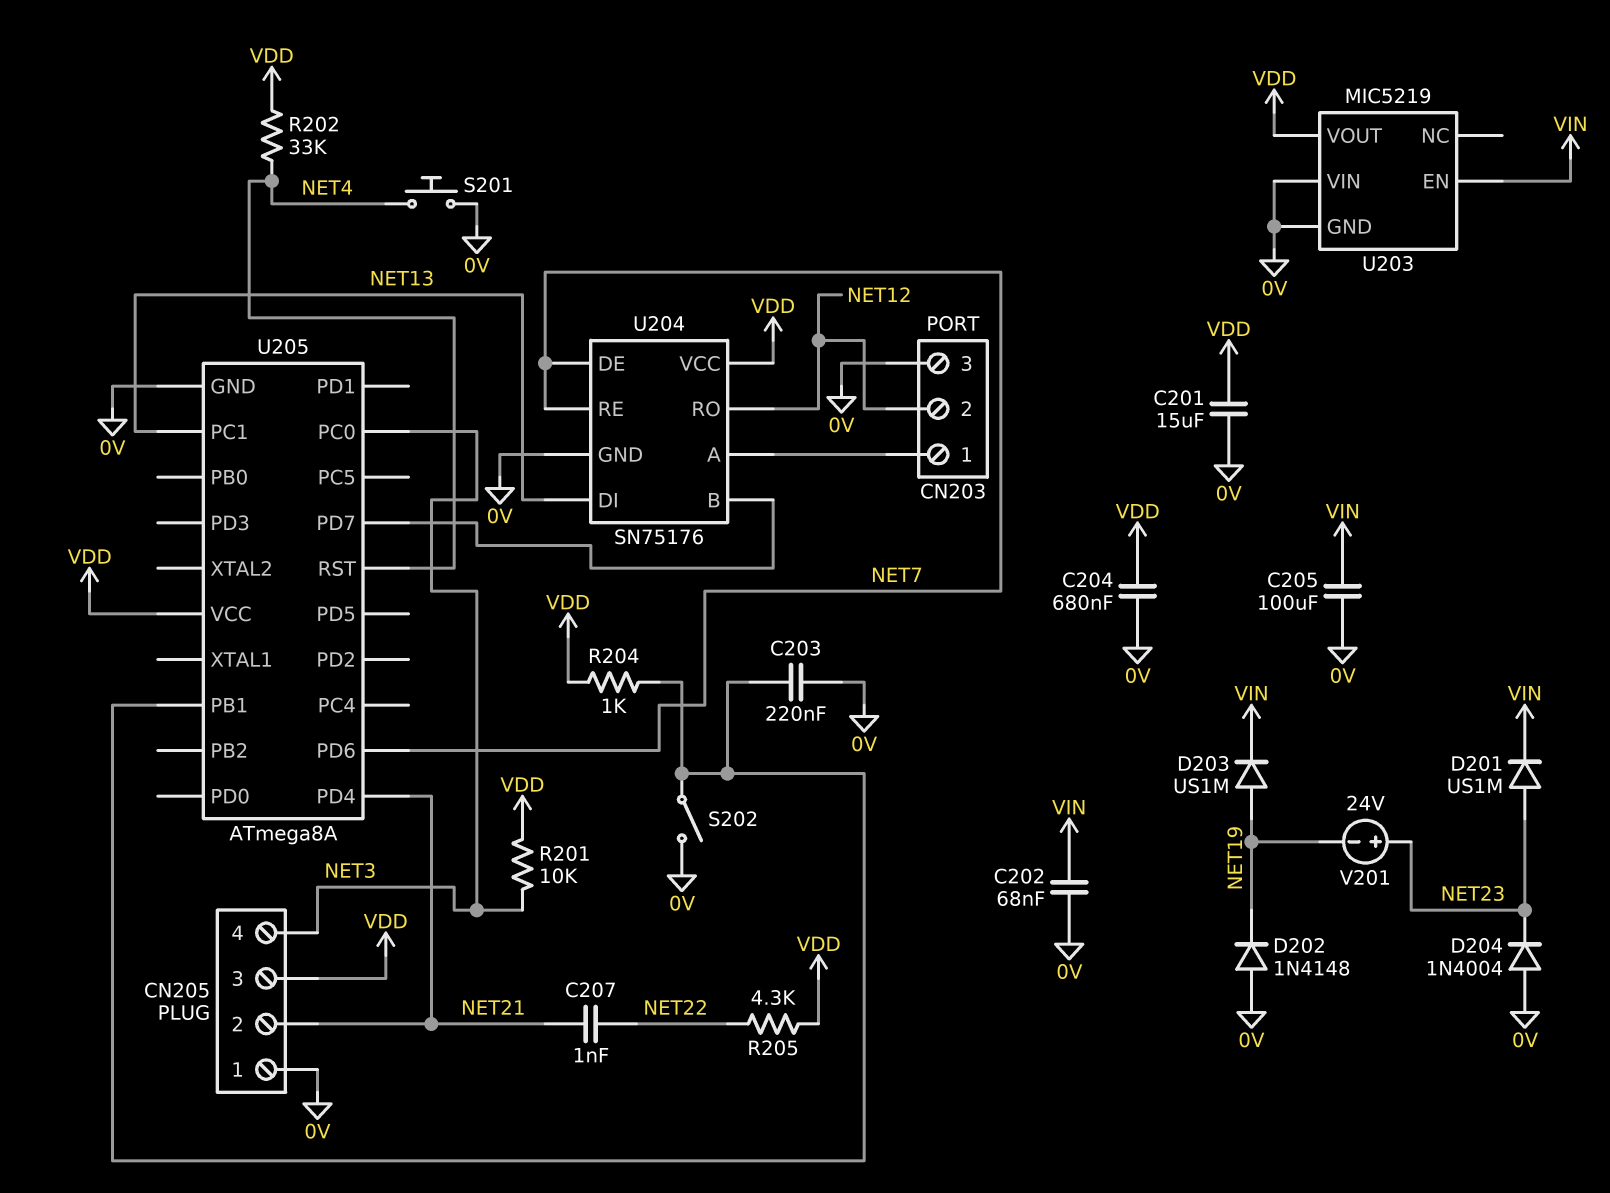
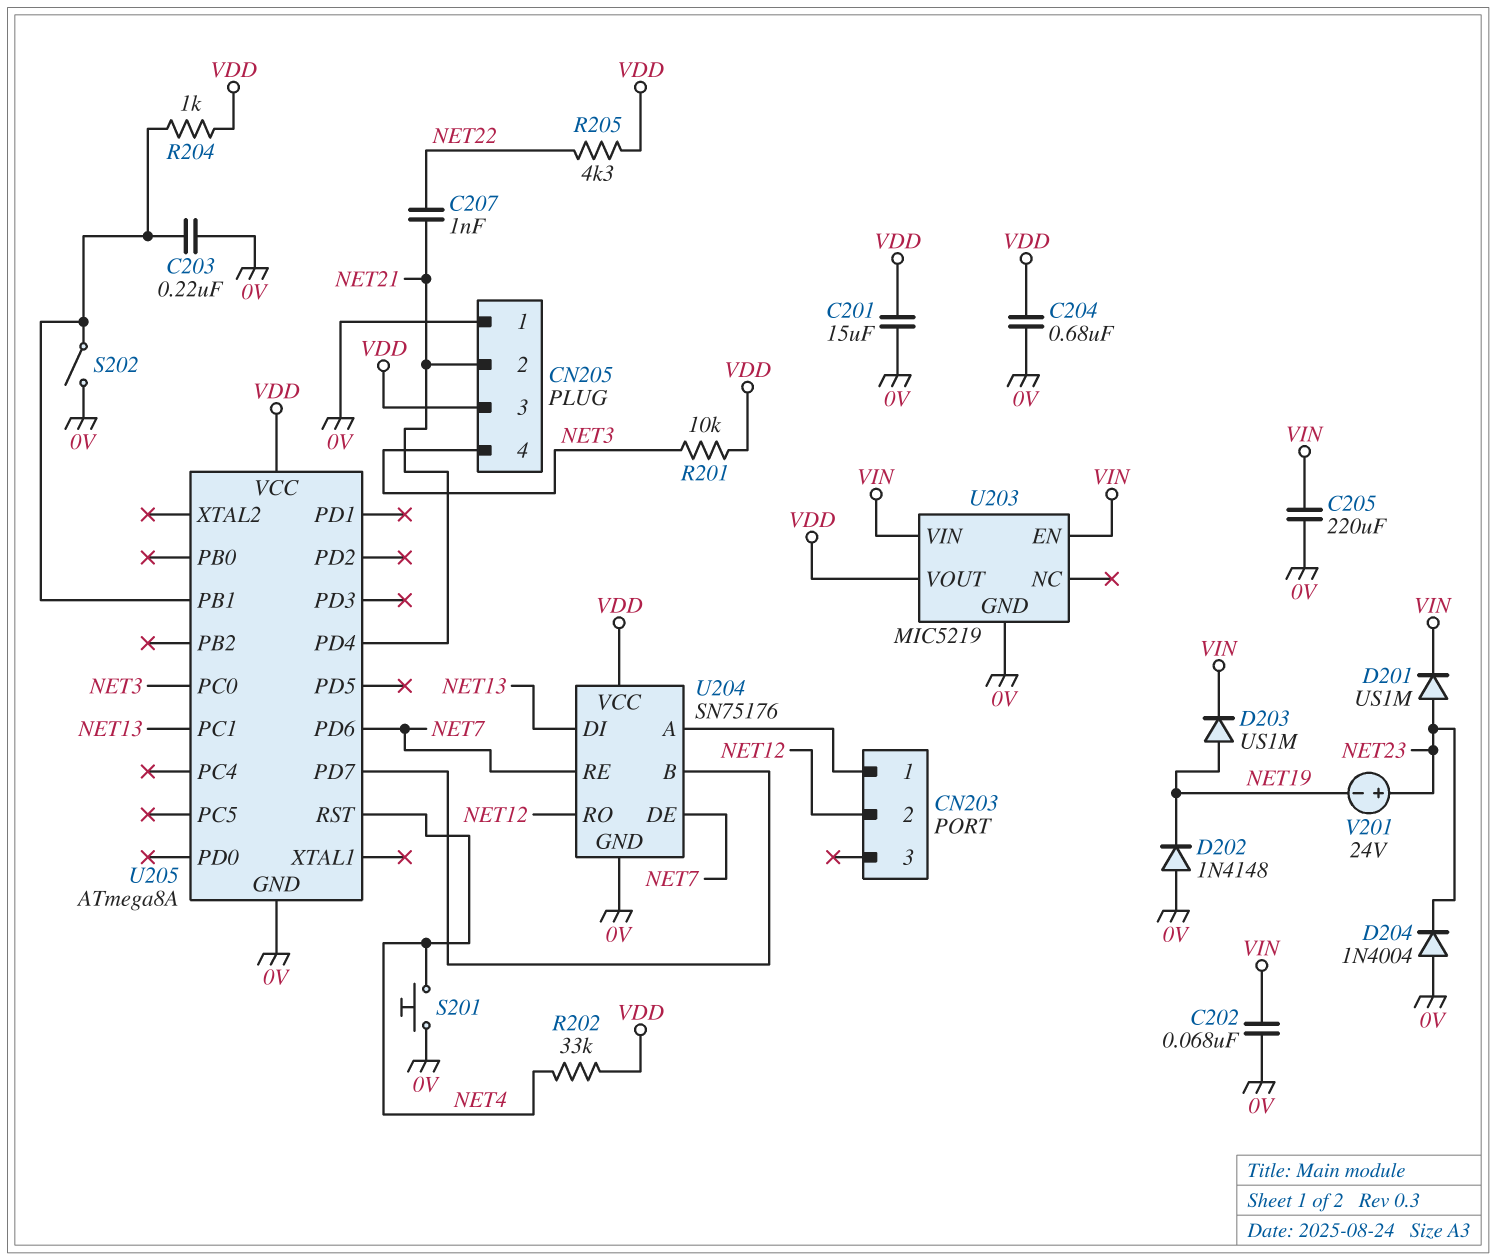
C205: 100uF (0V, VIN) -> 220uF (0V, VIN)
CN203 pin 3: 0V -> none
U203 pin VIN: 0V -> VIN

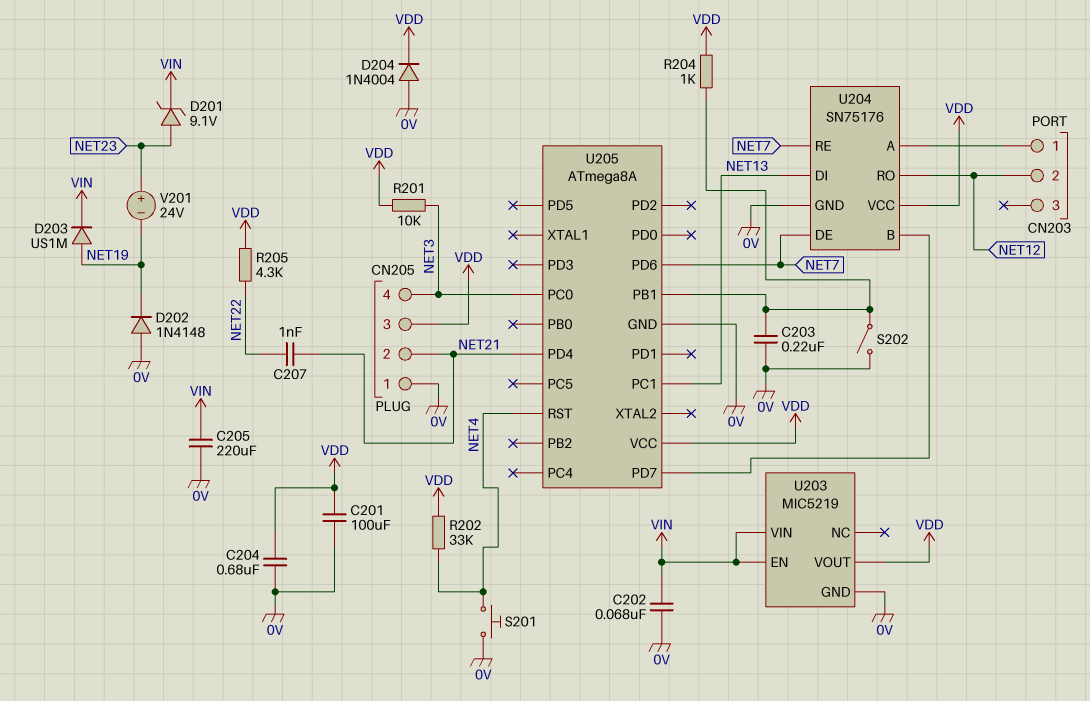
C201: 15uF (0V, VDD) -> 100uF (0V, VDD)
D201: diode US1M (A NET23, K VIN) -> zener 9.1V (A NET23, K VIN)
D204: diode 1N4004 (A 0V, K NET23) -> diode 1N4004 (A 0V, K VDD)

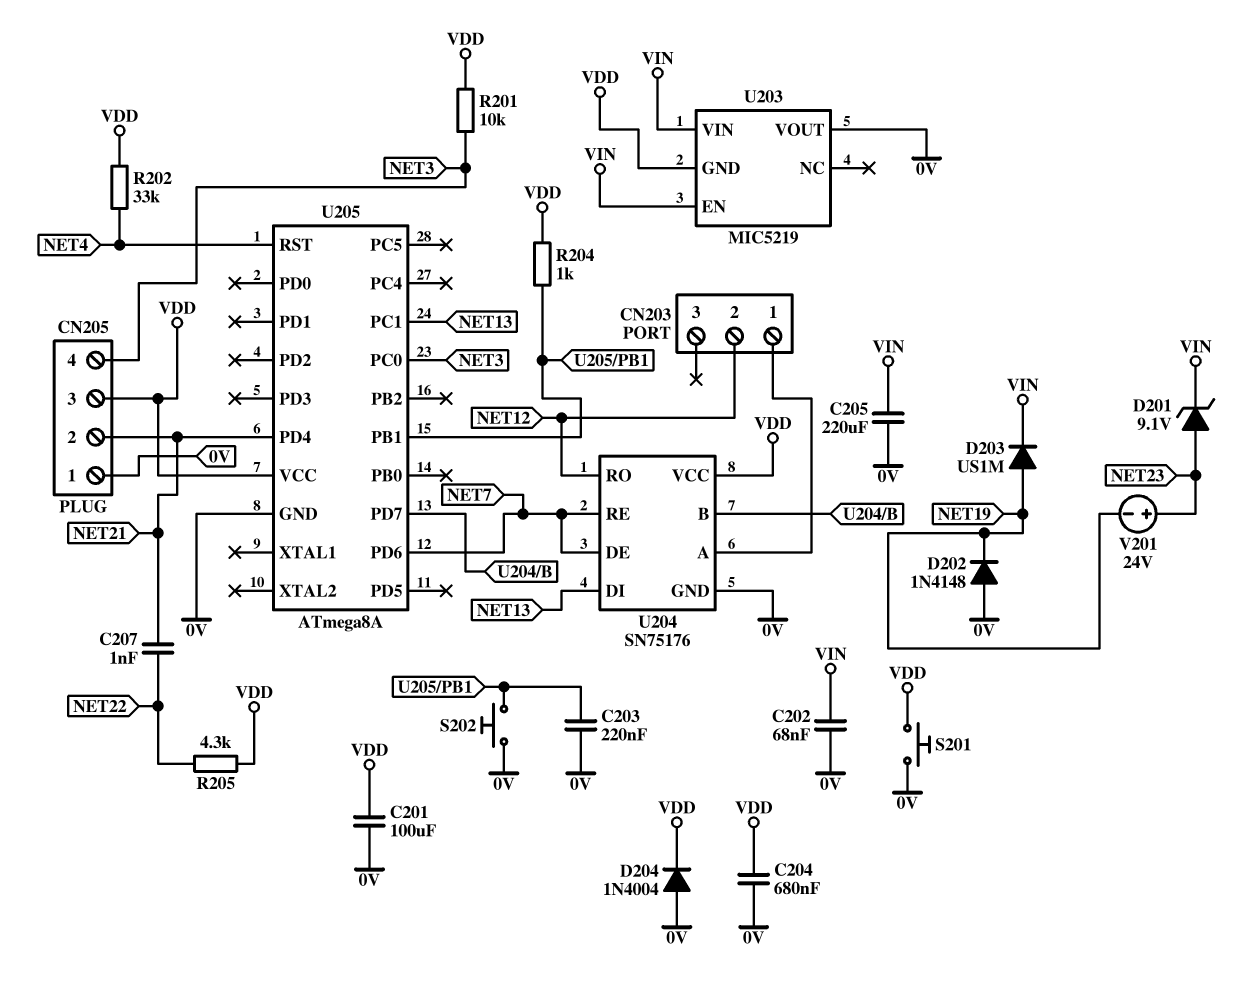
S201: button (0V, NET4) -> button (0V, VDD)
S202: switch (0V, U205/PB1) -> button (0V, U205/PB1)
U203 pin GND: 0V -> VDD
U203 pin VOUT: VDD -> 0V

